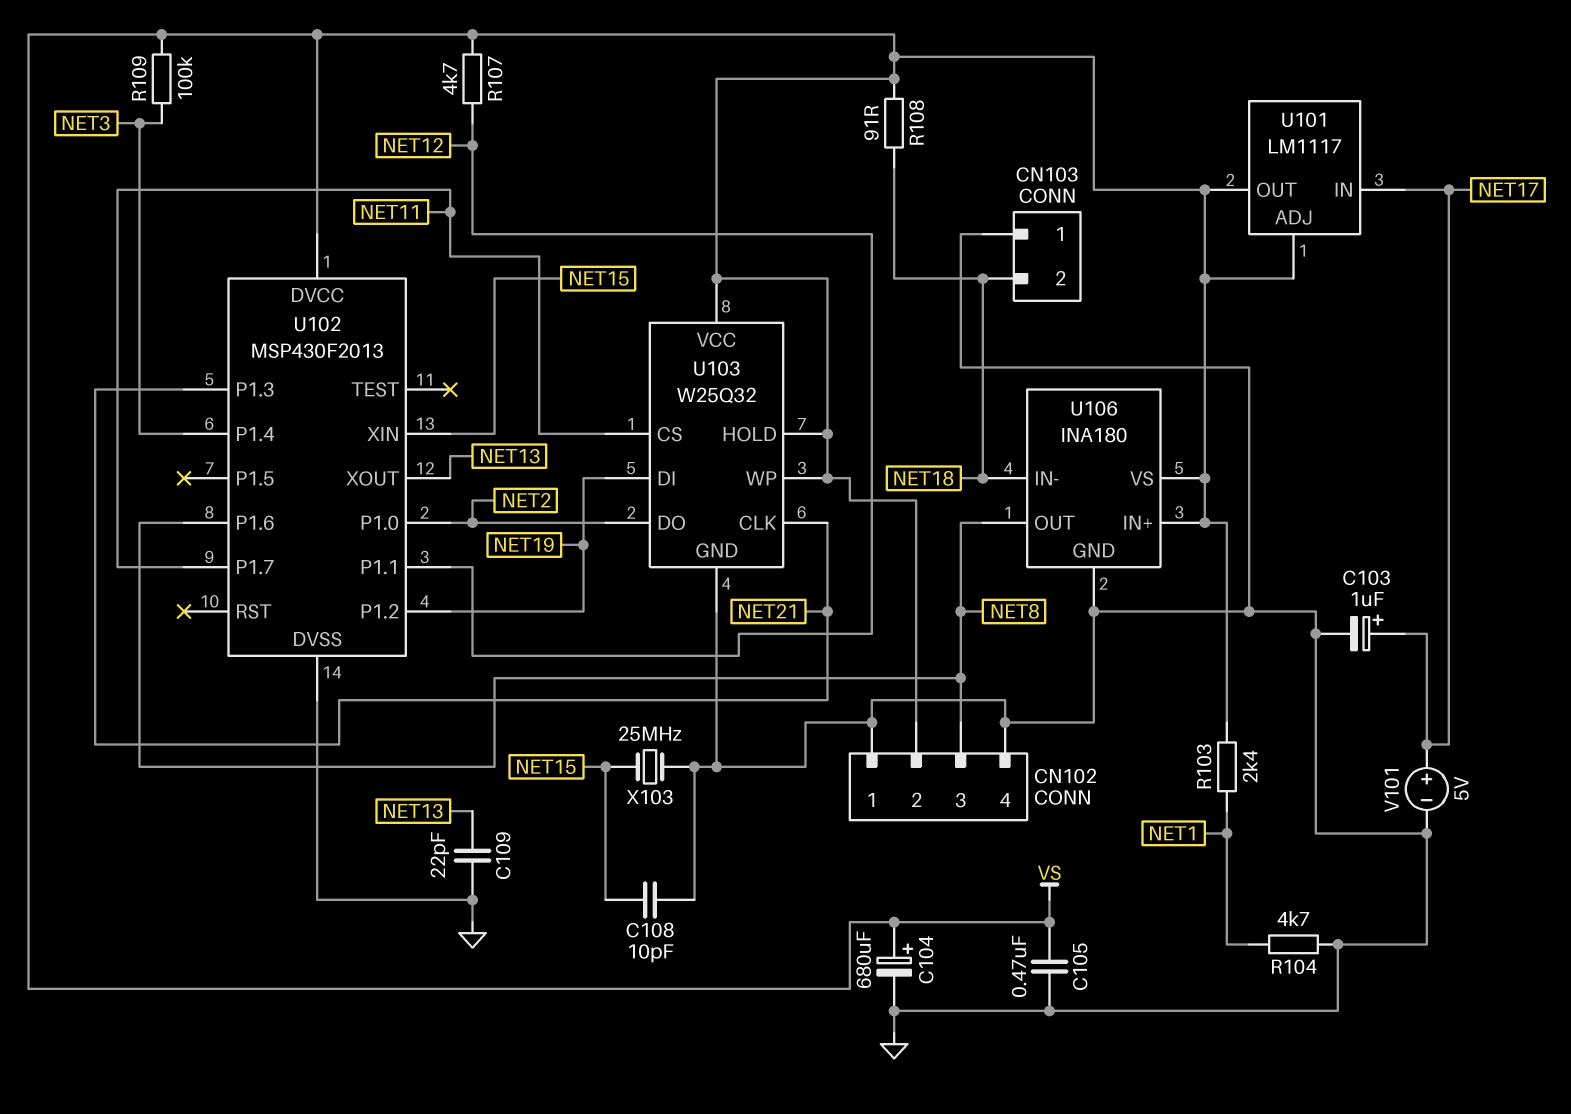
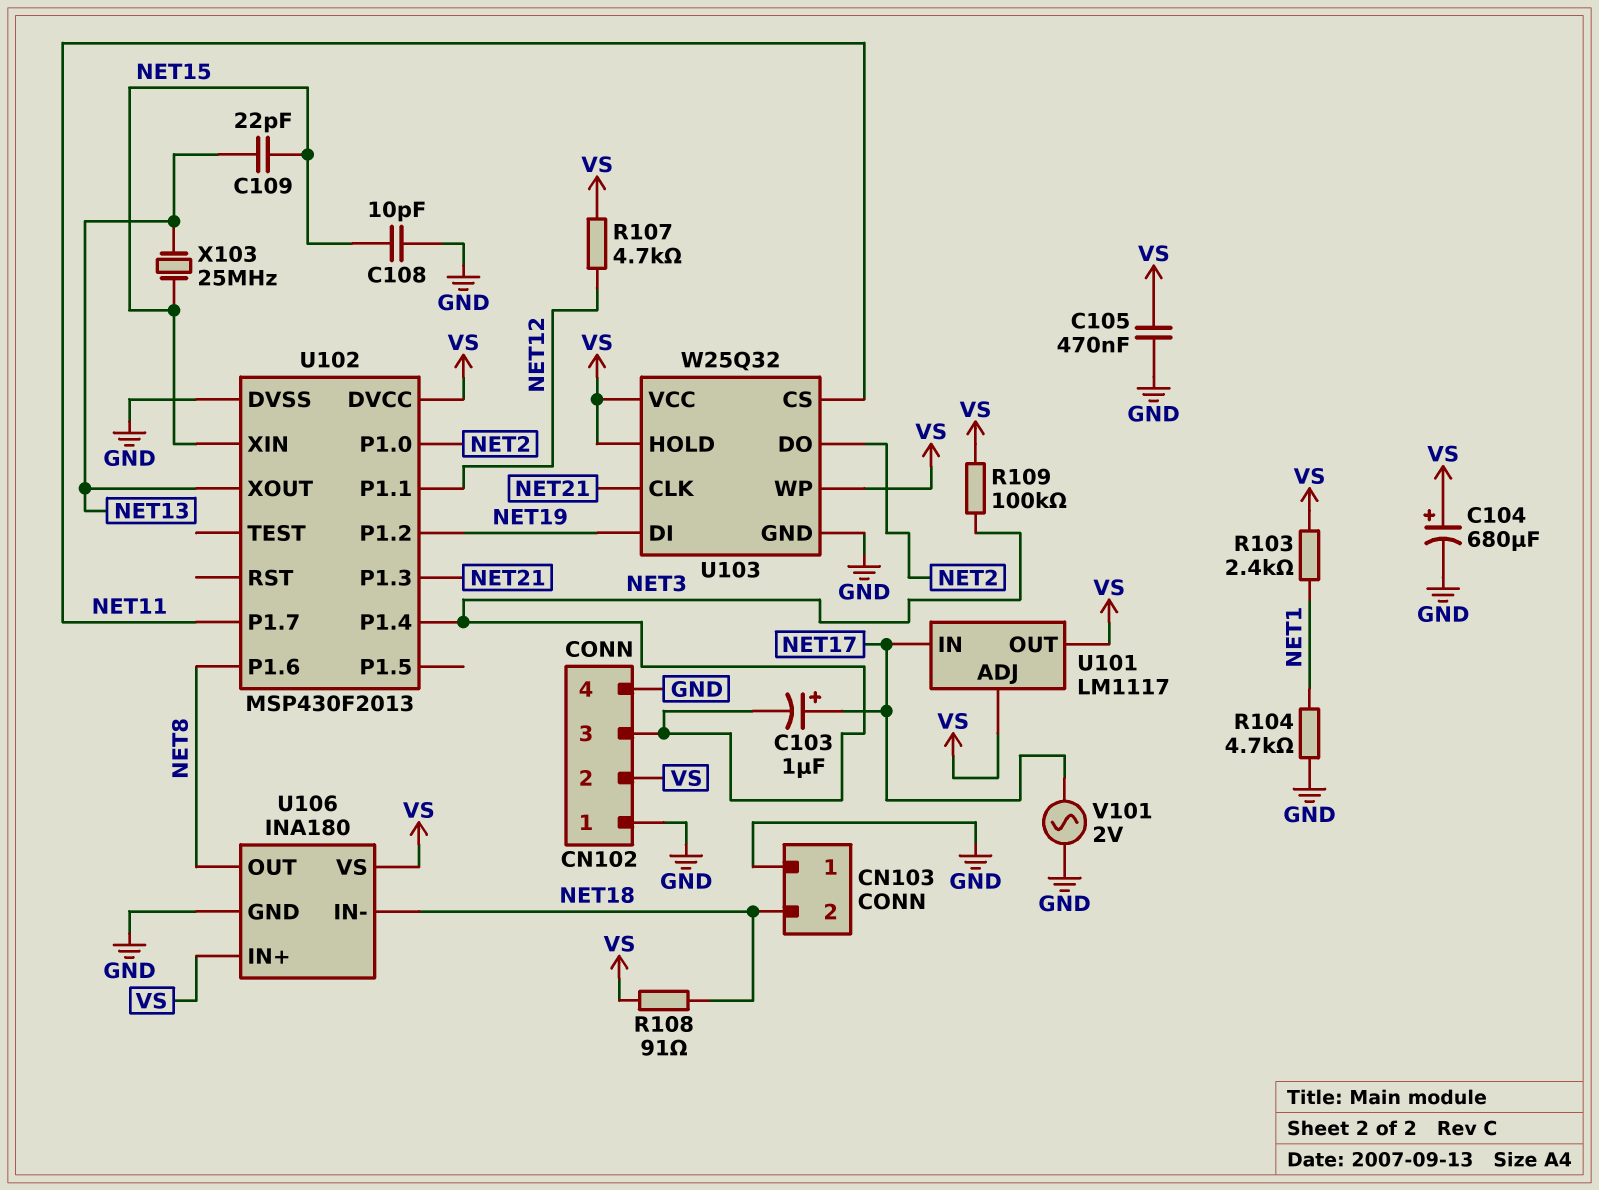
C103: 1uF (plus NET17, minus GND) -> 1uF (plus NET17, minus NET3)
C109: 22pF (GND, NET13) -> 22pF (NET13, NET15)
CN102 pin 3: NET8 -> NET3
V101: 5V (plus NET17, minus GND) -> AC 2V (GND, NET17)
X103: 25MHz (GND, NET15) -> 25MHz (NET13, NET15)

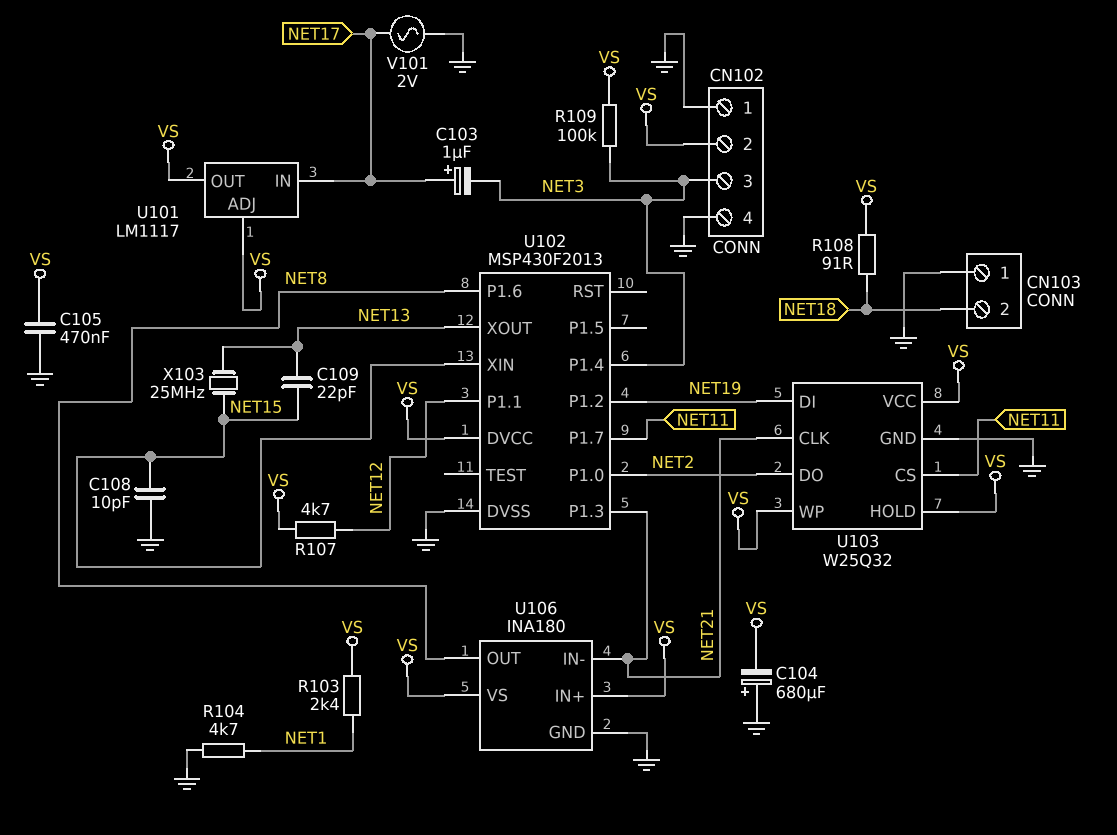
C104: 680uF (plus VS, minus GND) -> 680uF (plus GND, minus VS)
U106 pin IN-: NET18 -> NET21

